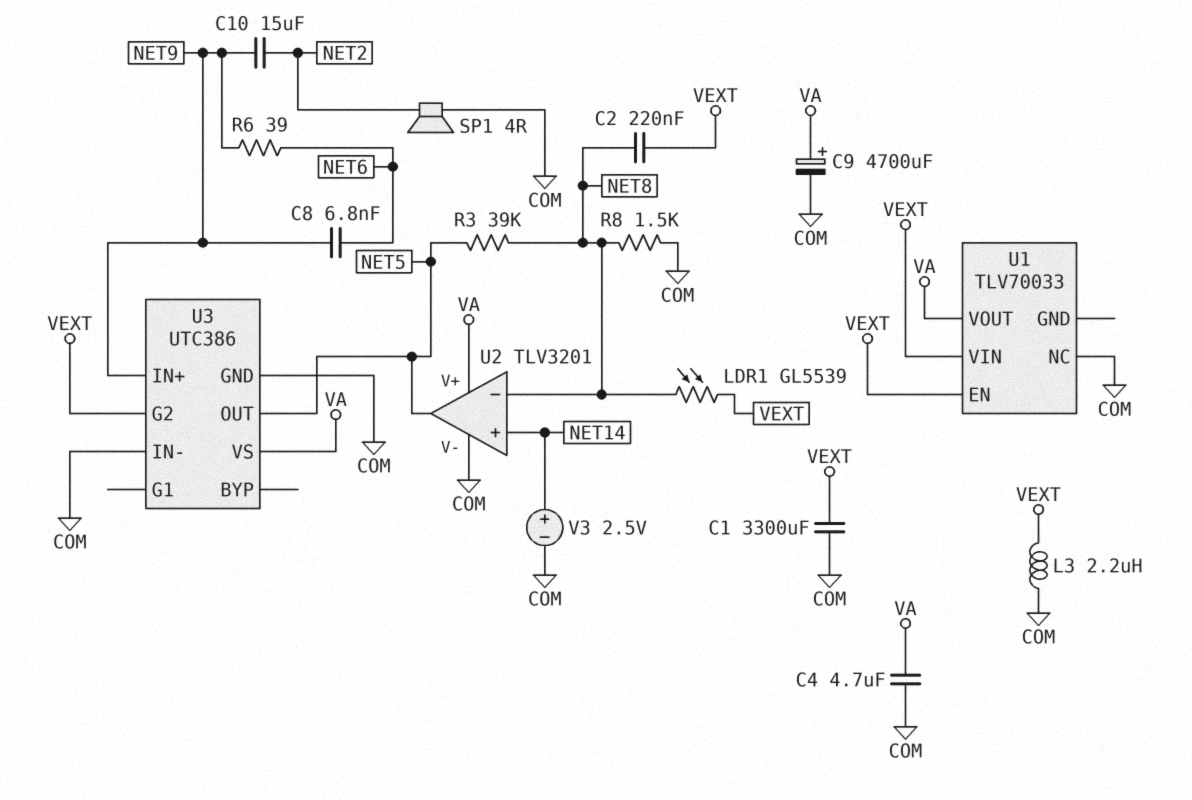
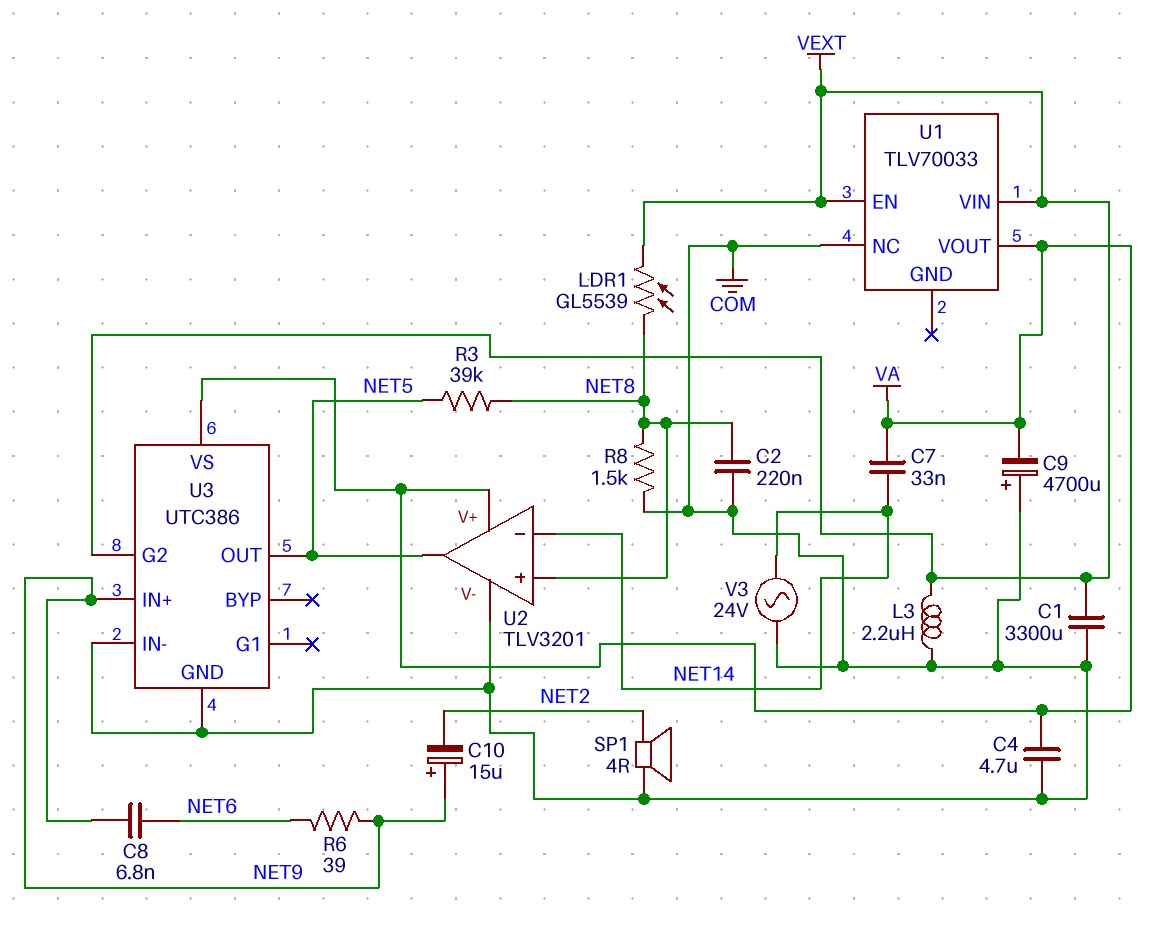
C2: 220nF (NET8, VEXT) -> 220nF (COM, NET8)
C7: none -> 33nF (NET14, VA)
C9: 4700uF (plus VA, minus COM) -> 4700uF (plus COM, minus VA)
C10: 15uF (NET2, NET9) -> 15uF (plus NET9, minus NET2)
U2 pin in+: NET14 -> NET8
U2 pin in-: NET8 -> NET14
V3: 2.5V (plus NET14, minus COM) -> AC 24V (COM, NET14)

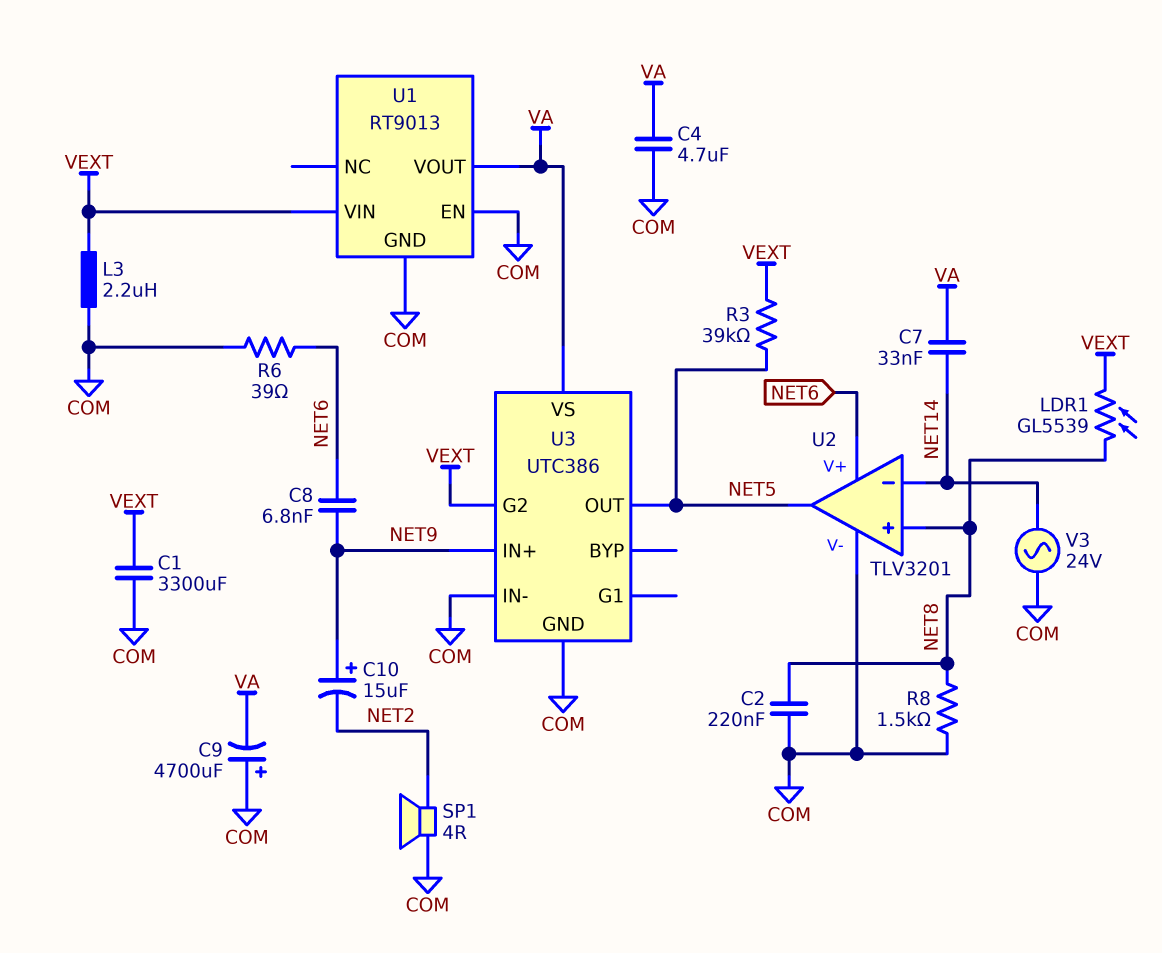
R3: 39k (NET5, NET8) -> 39k (NET5, VEXT)
R6: 39 (NET6, NET9) -> 39 (COM, NET6)
U1: TLV70033 -> RT9013
U1 pin EN: VEXT -> COM
U1 pin GND: none -> COM
U1 pin NC: COM -> none
U2 pin V+: VA -> NET6

